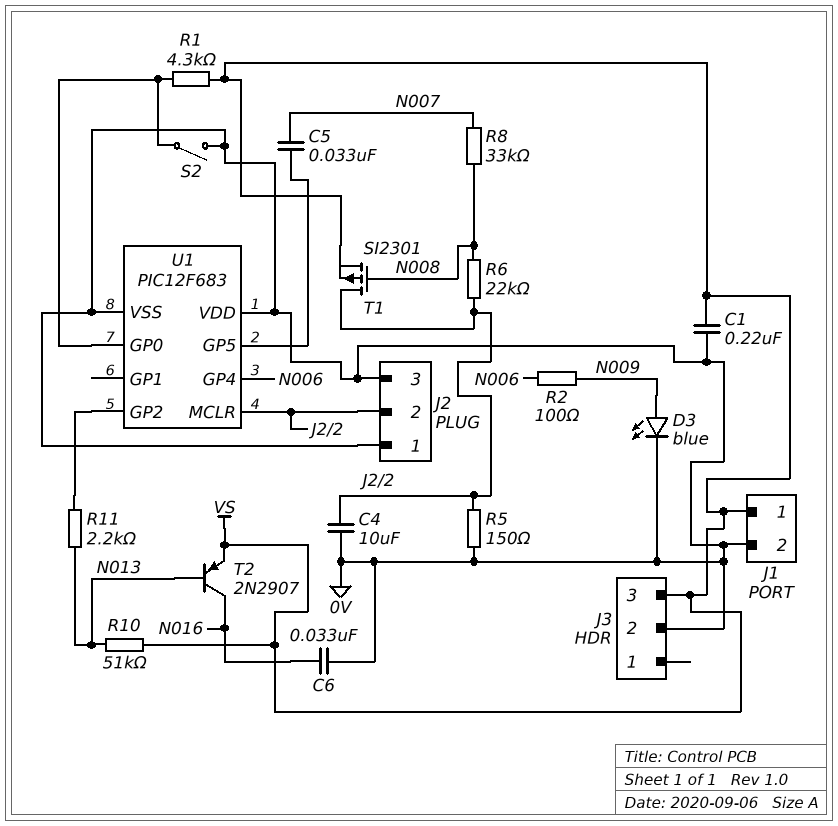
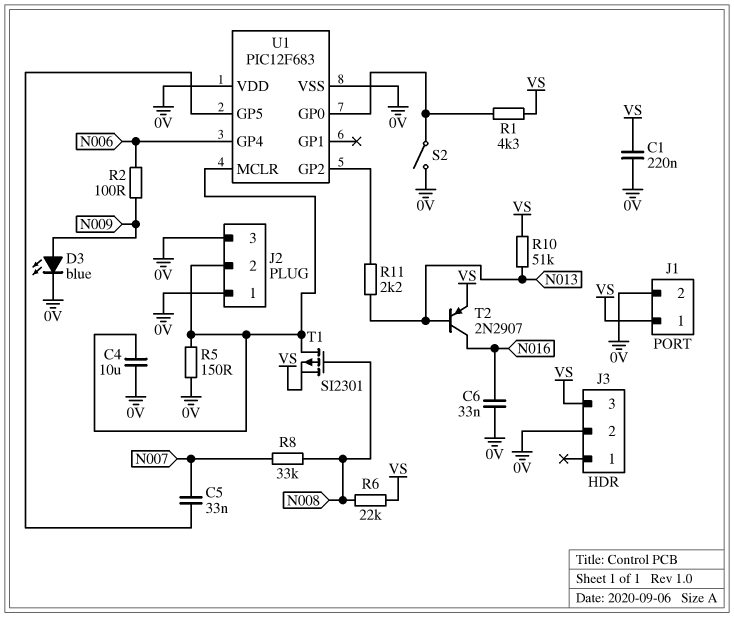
R6: 22k (J2/2, N008) -> 22k (N008, VS)

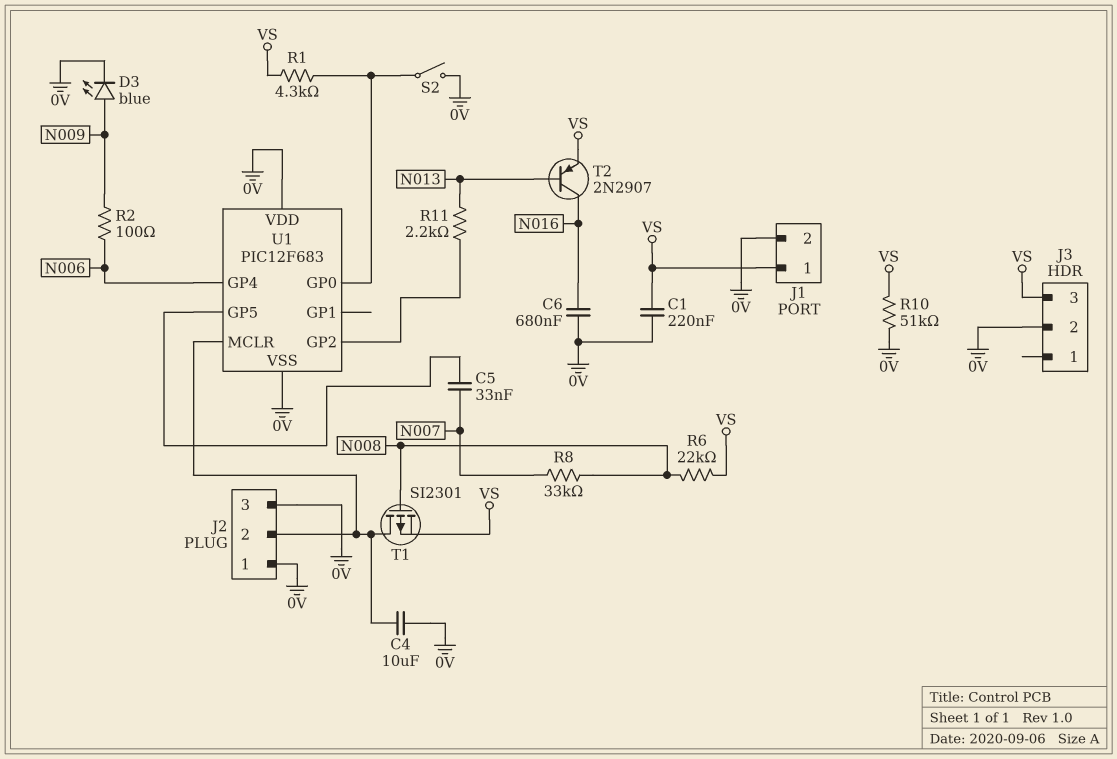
C6: 33nF (0V, N016) -> 680nF (0V, N016)
R5: 150 (0V, J2/2) -> none
R10: 51k (N013, VS) -> 51k (0V, VS)

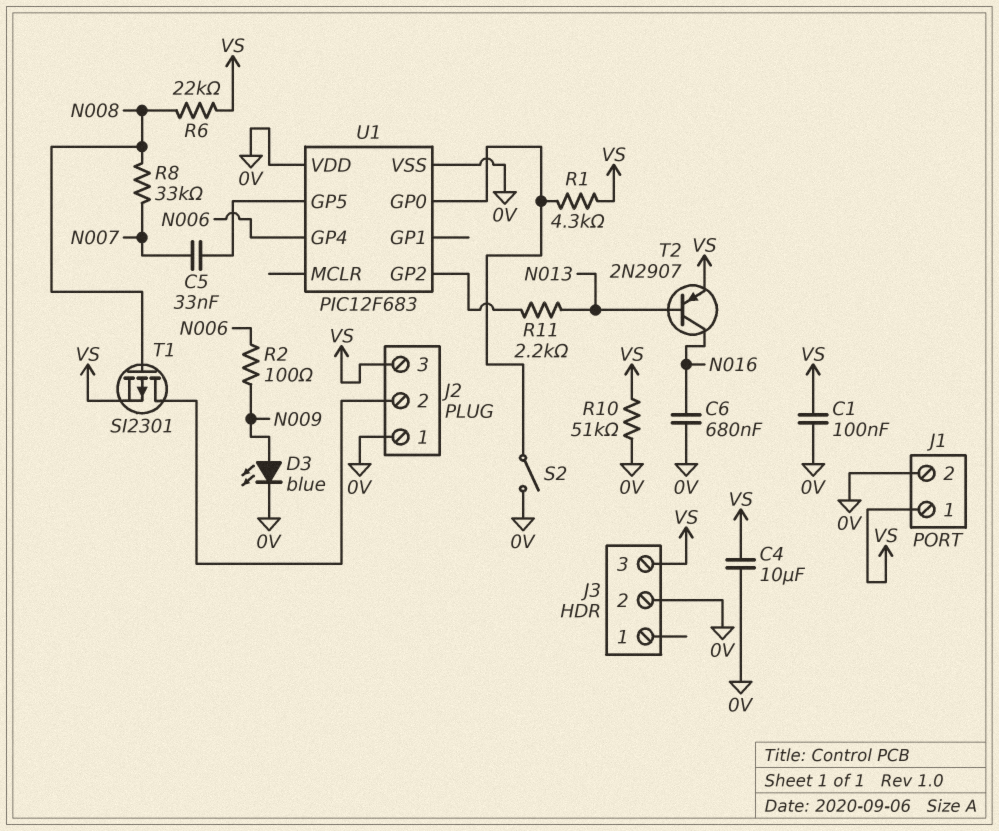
C1: 220nF (0V, VS) -> 100nF (0V, VS)
C4: 10uF (0V, J2/2) -> 10uF (0V, VS)
J2 pin 3: 0V -> VS
U1 pin MCLR: J2/2 -> none

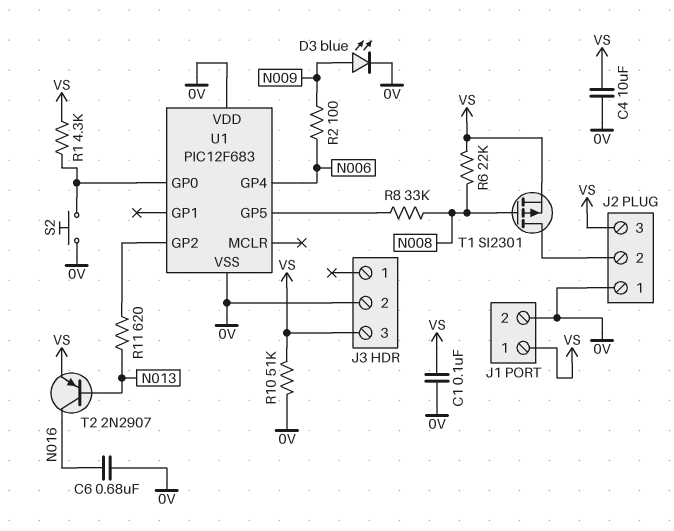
C5: 33nF (N007, U1/GP5) -> none
R8: 33k (N007, N008) -> 33k (N008, U1/GP5)
R11: 2.2k (N013, U1/GP2) -> 620 (N013, U1/GP2)
S2: switch (0V, U1/GP0) -> button (0V, U1/GP0)

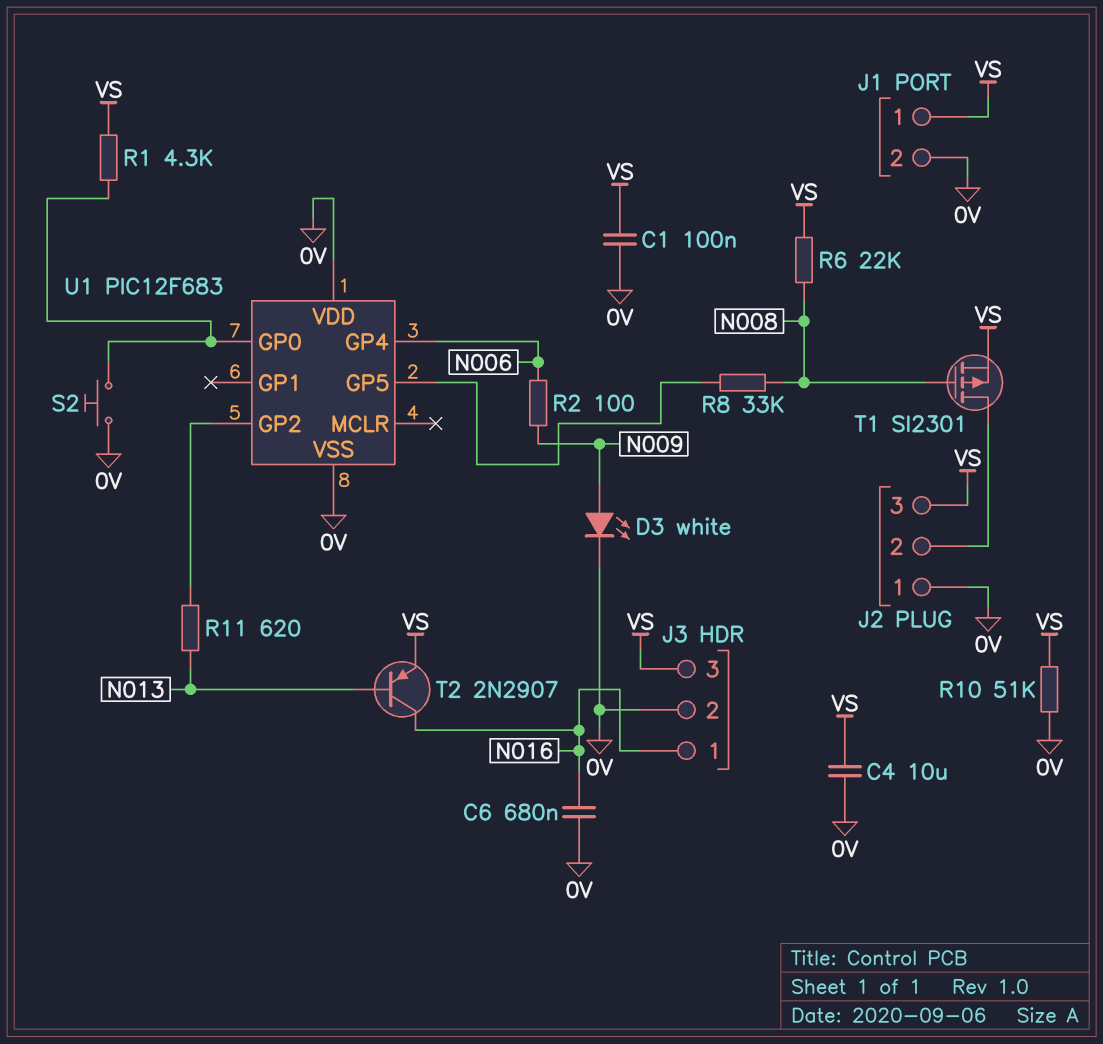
D3: LED blue (A N009, K 0V) -> LED white (A N009, K 0V)
J3 pin 1: none -> N016

